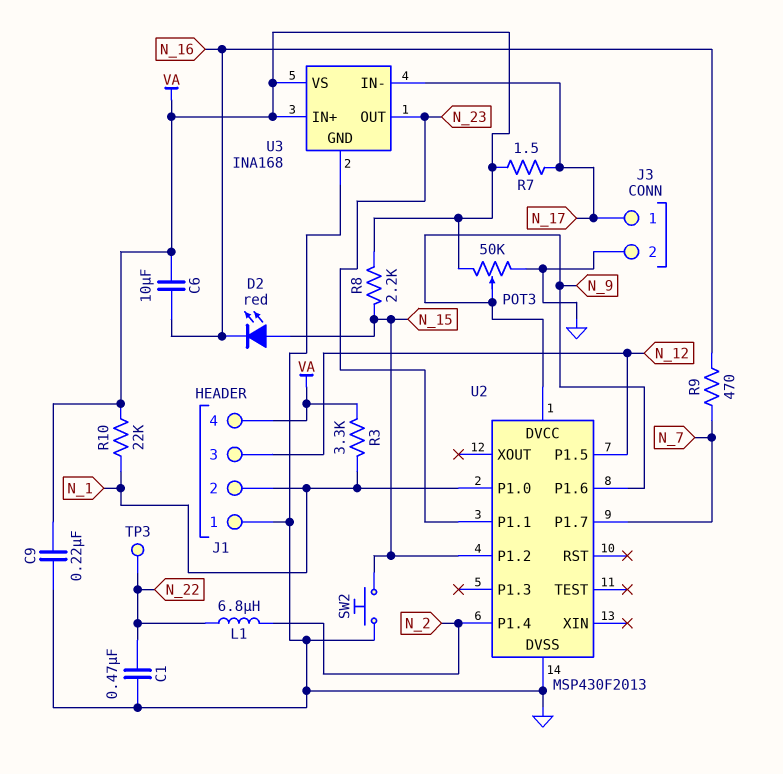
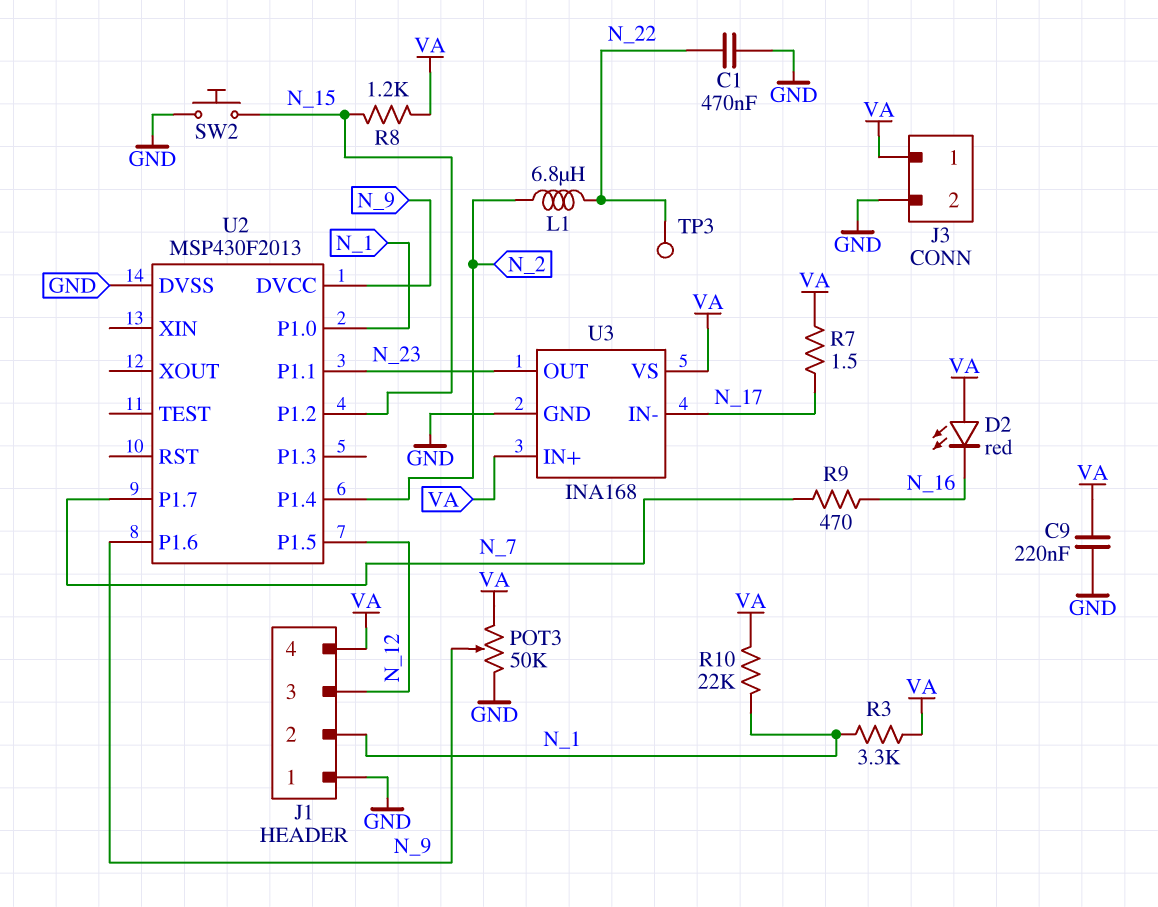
C6: 10uF (N_16, VA) -> none
D2: LED red (A N_15, K N_16) -> LED red (A VA, K N_16)
J3 pin 1: N_17 -> VA
R8: 2.2k (N_15, VA) -> 1.2k (N_15, VA)

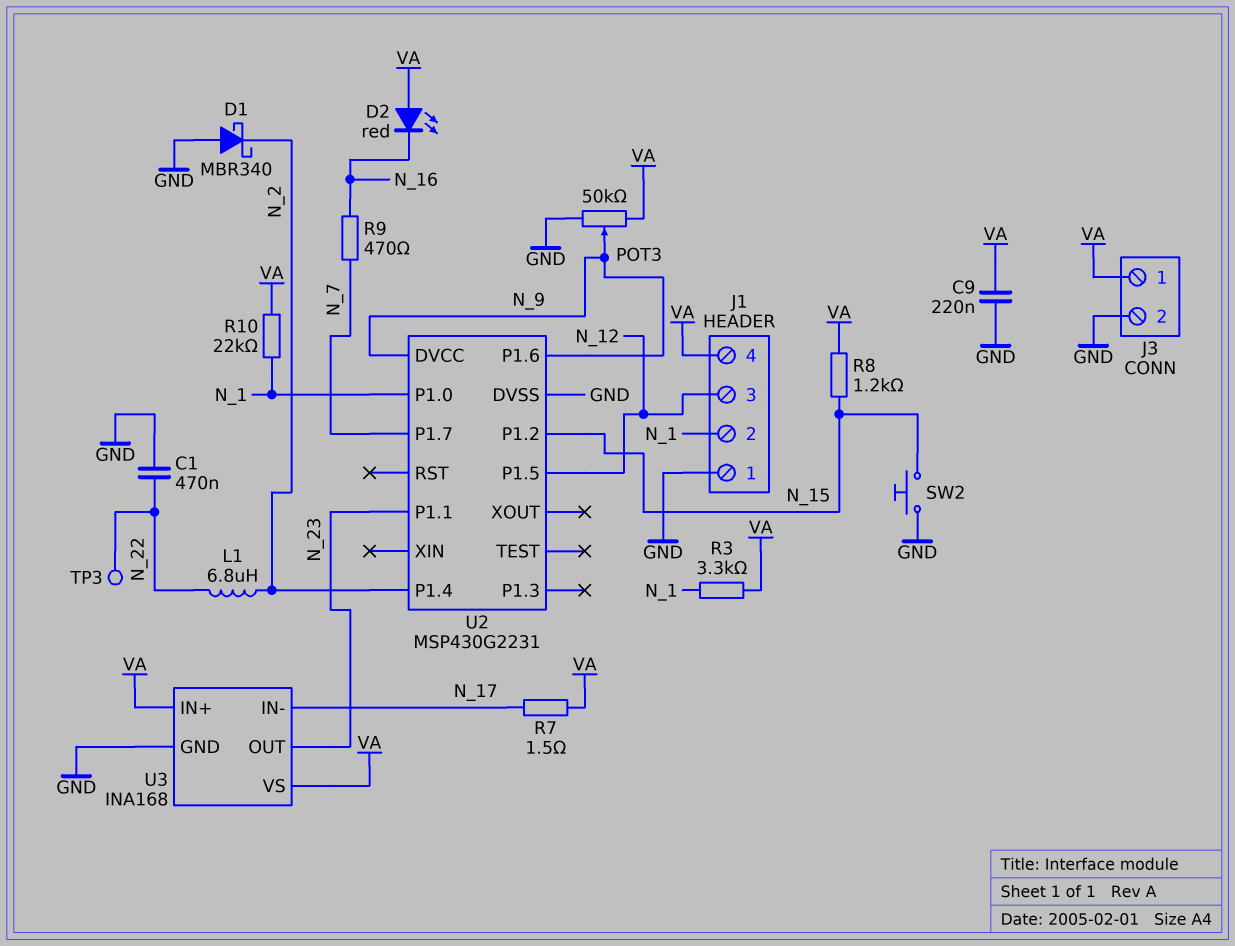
D1: none -> schottky MBR340 (A GND, K N_2)
U2: MSP430F2013 -> MSP430G2231

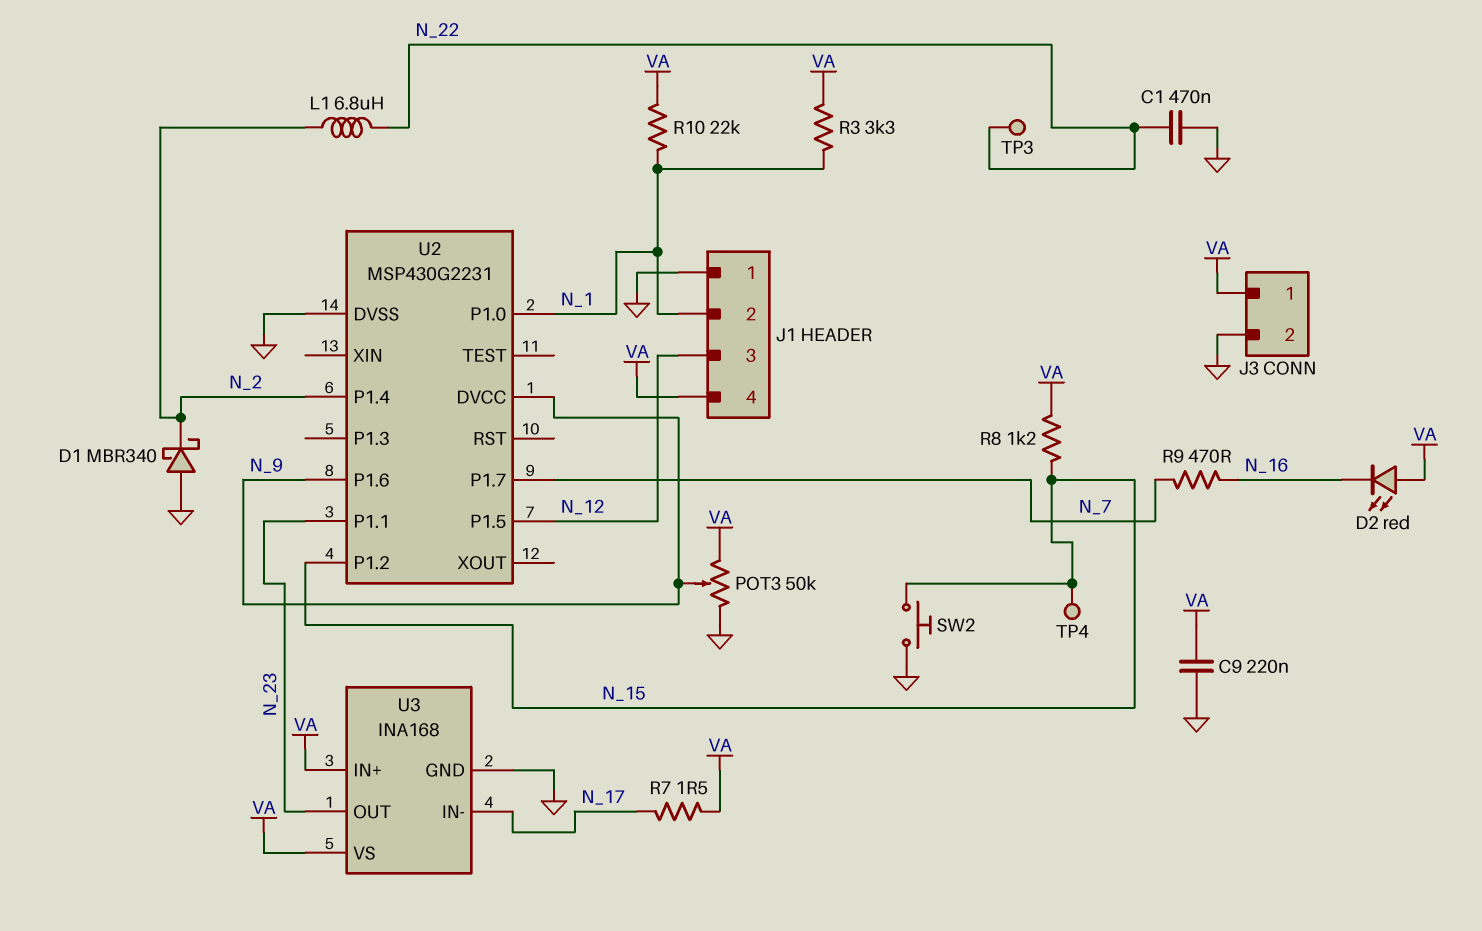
TP4: none -> test point (N_15)

